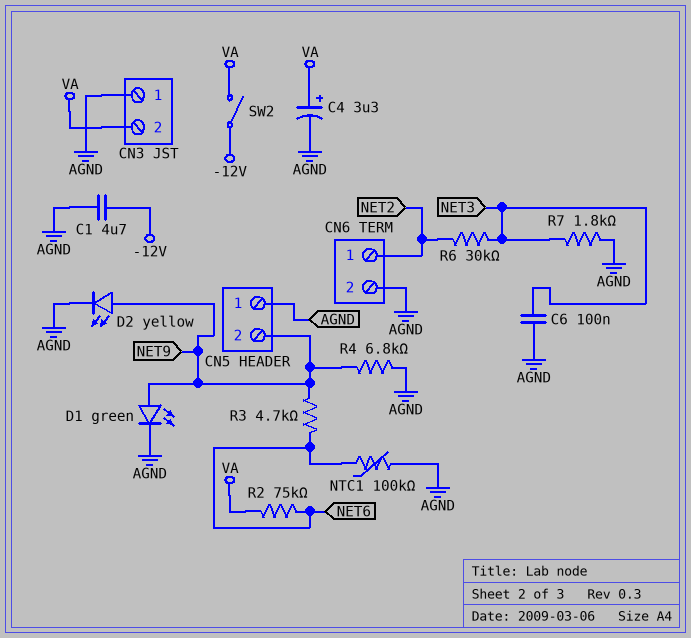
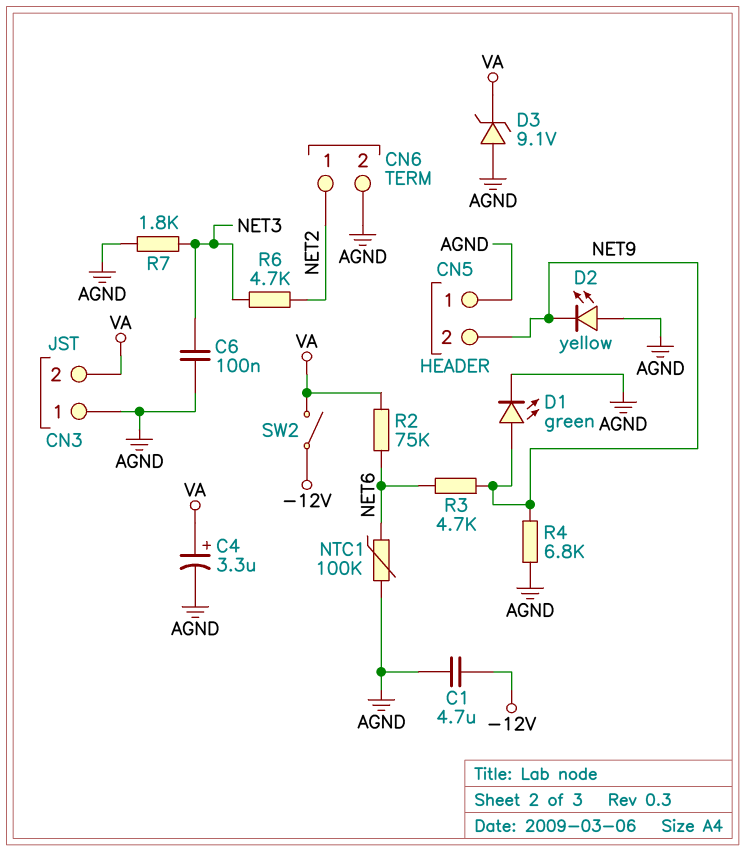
D2: LED yellow (A NET9, K AGND) -> LED yellow (A AGND, K NET9)
D3: none -> zener 9.1V (A AGND, K VA)
R6: 30k (NET2, NET3) -> 4.7k (NET2, NET3)

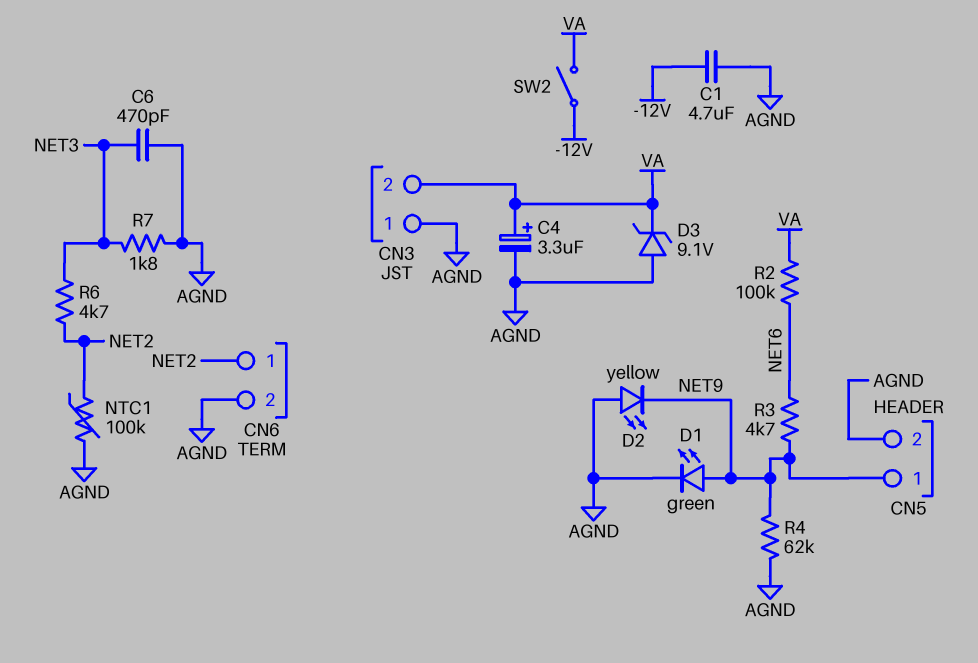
C6: 100nF (AGND, NET3) -> 470pF (AGND, NET3)
CN5 pin 1: AGND -> NET9
CN5 pin 2: NET9 -> AGND
NTC1: 100k (AGND, NET6) -> 100k (AGND, NET2)
R2: 75k (NET6, VA) -> 100k (NET6, VA)
R4: 6.8k (AGND, NET9) -> 62k (AGND, NET9)

